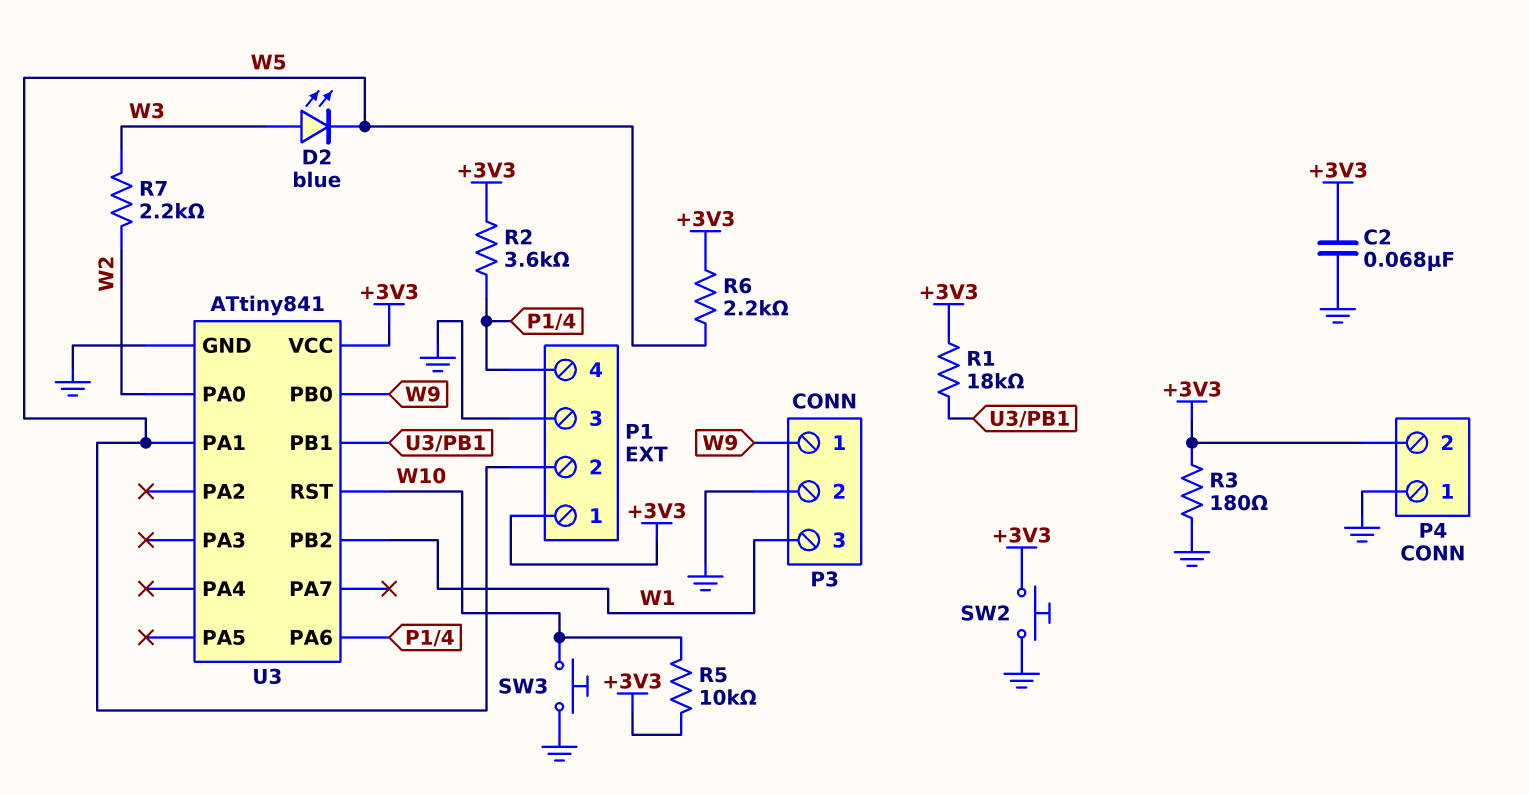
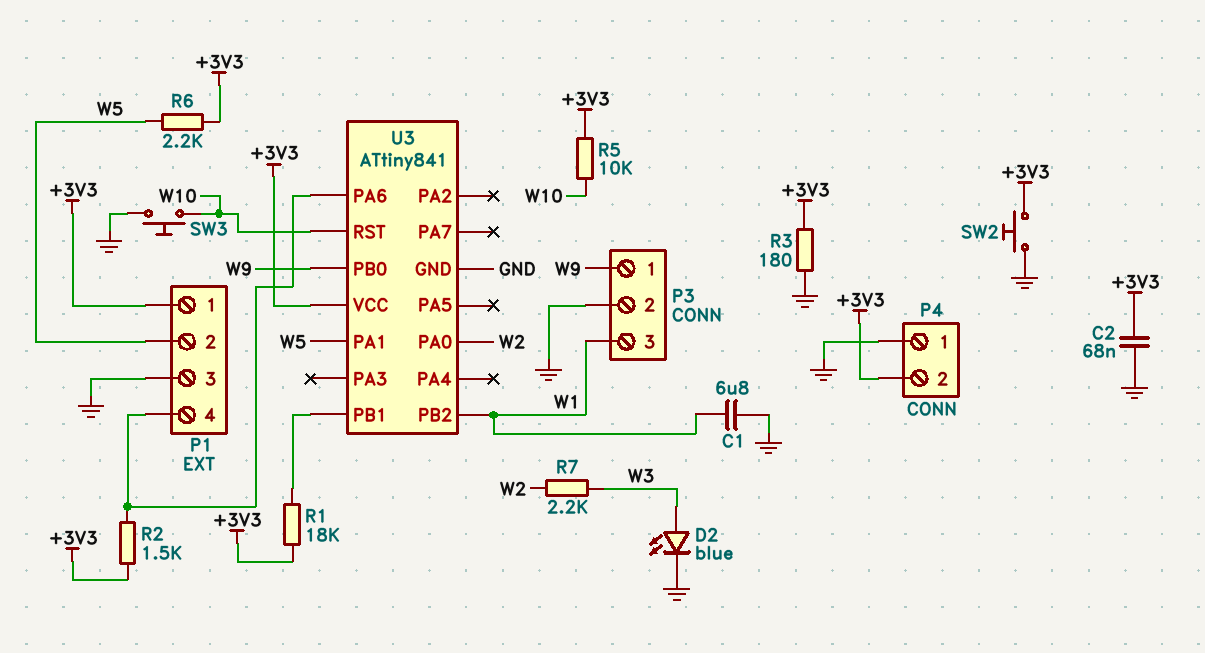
C1: none -> 6.8uF (GND, W1)
D2: LED blue (A W3, K W5) -> LED blue (A W3, K GND)
R2: 3.6k (+3V3, P1/4) -> 1.5k (+3V3, P1/4)

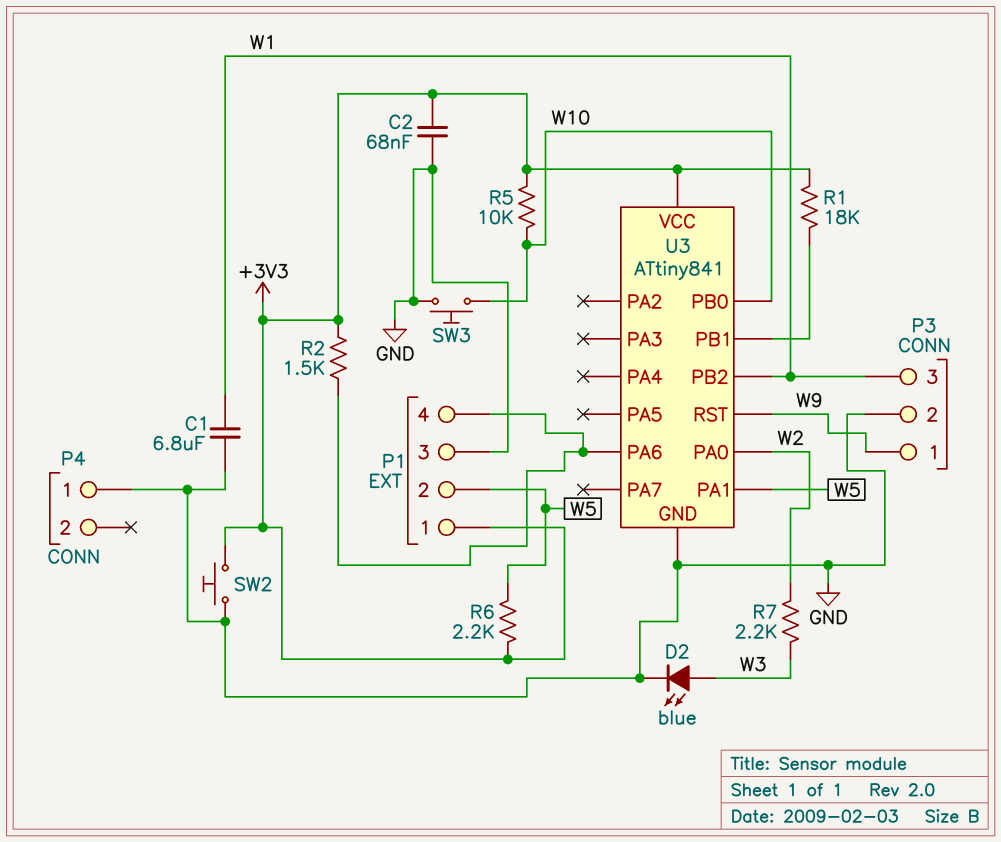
P4 pin 2: +3V3 -> none
R3: 180 (+3V3, GND) -> none
U3 pin PB0: W9 -> W10
U3 pin RST: W10 -> W9

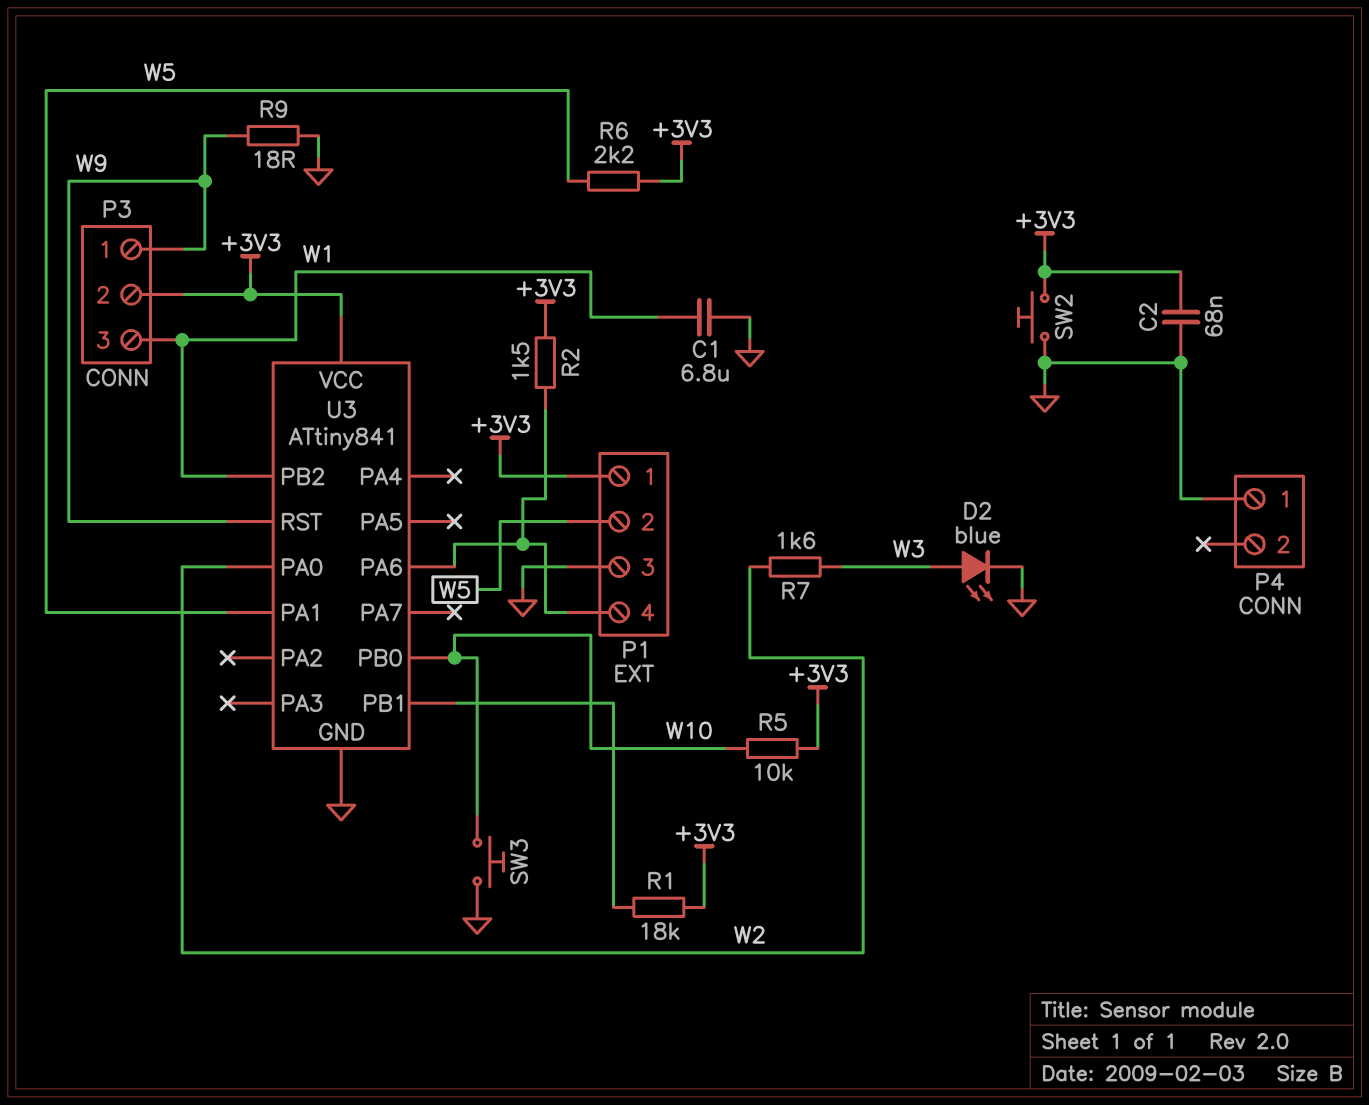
P3 pin 2: GND -> +3V3
R7: 2.2k (W2, W3) -> 1.6k (W2, W3)
R9: none -> 18 (GND, W9)

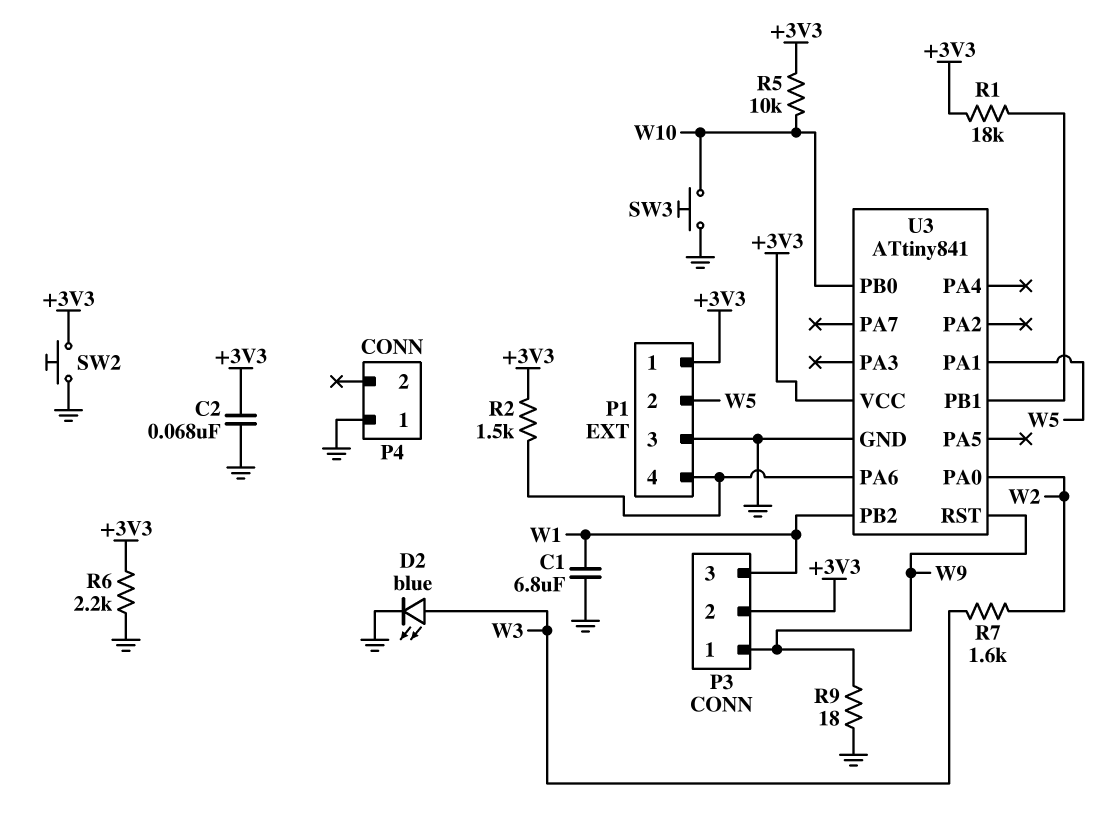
R6: 2.2k (+3V3, W5) -> 2.2k (+3V3, GND)

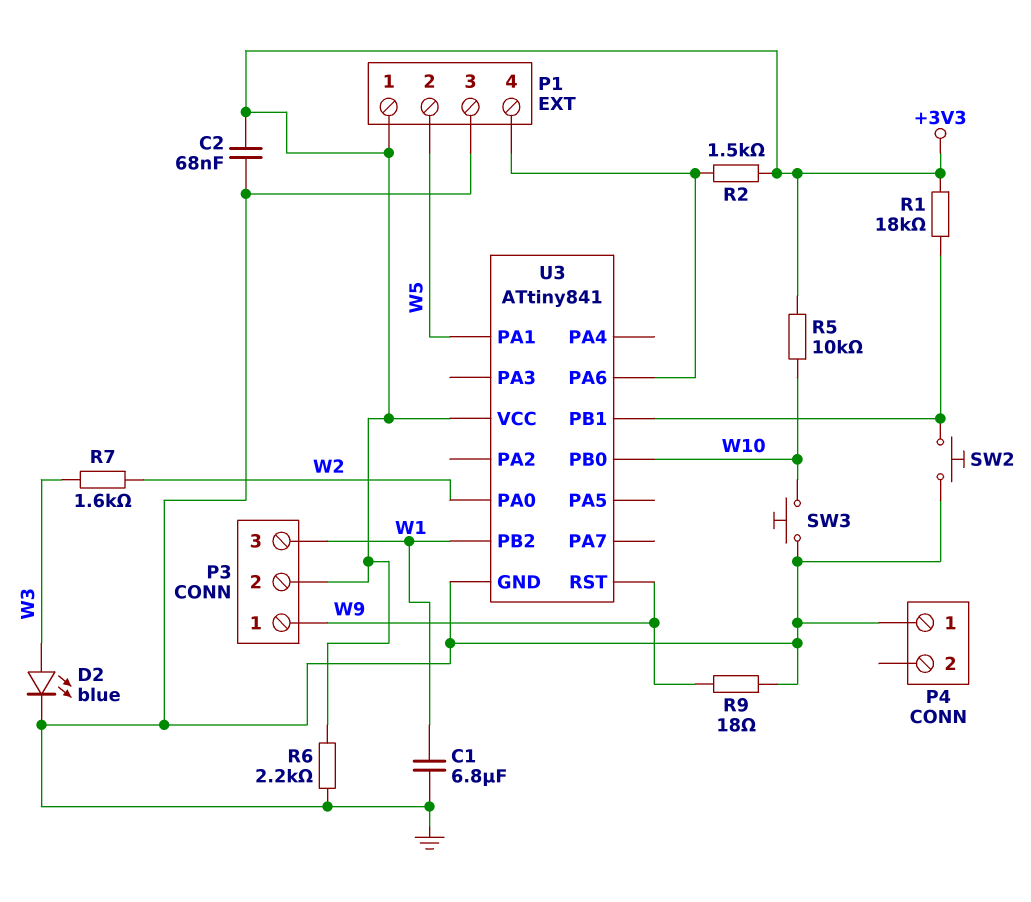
SW2: button (+3V3, GND) -> button (GND, U3/PB1)

